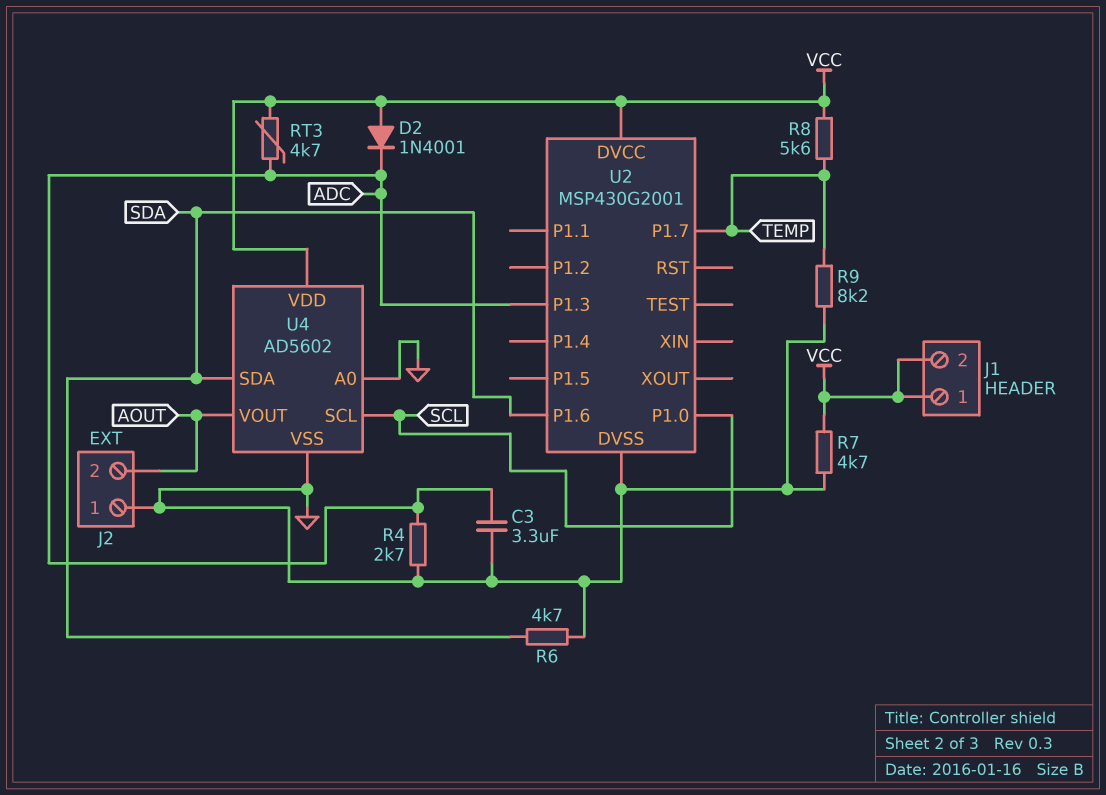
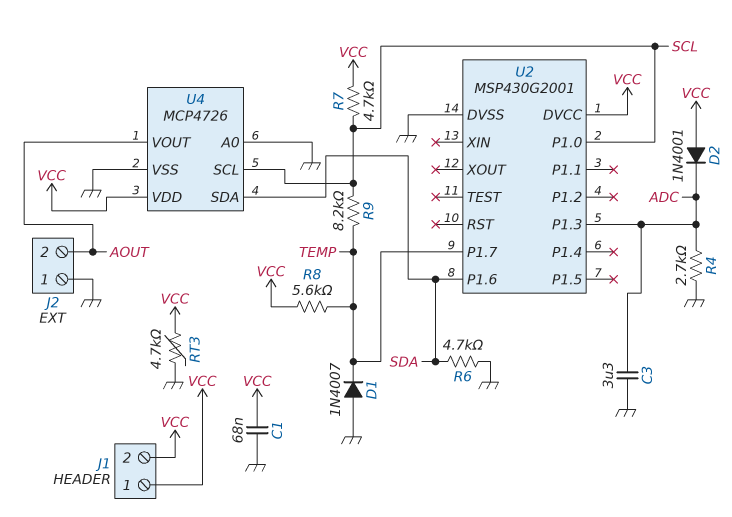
C1: none -> 68nF (GND, VCC)
D1: none -> diode 1N4007 (A GND, K TEMP)
R7: 4.7k (GND, VCC) -> 4.7k (SCL, VCC)
R9: 8.2k (GND, TEMP) -> 8.2k (SCL, TEMP)
RT3: 4.7k (ADC, VCC) -> 4.7k (GND, VCC)
U4: AD5602 -> MCP4726

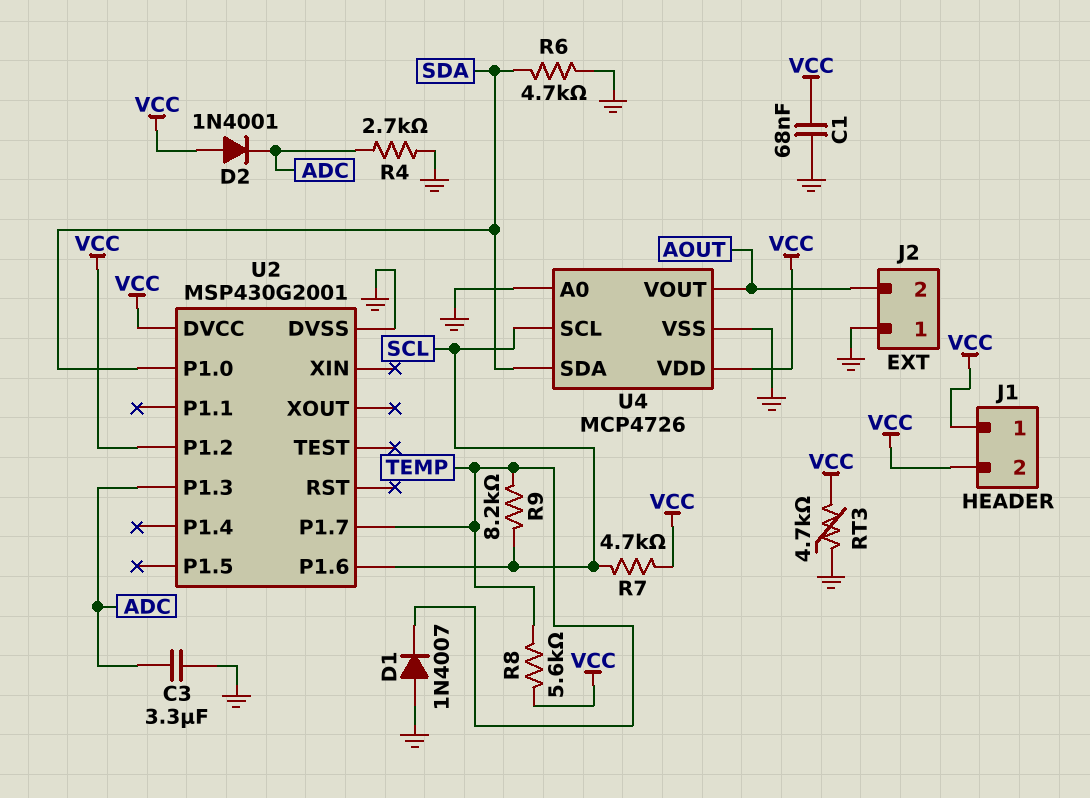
U2 pin P1.0: SCL -> SDA
U2 pin P1.2: none -> VCC
U2 pin P1.6: SDA -> SCL

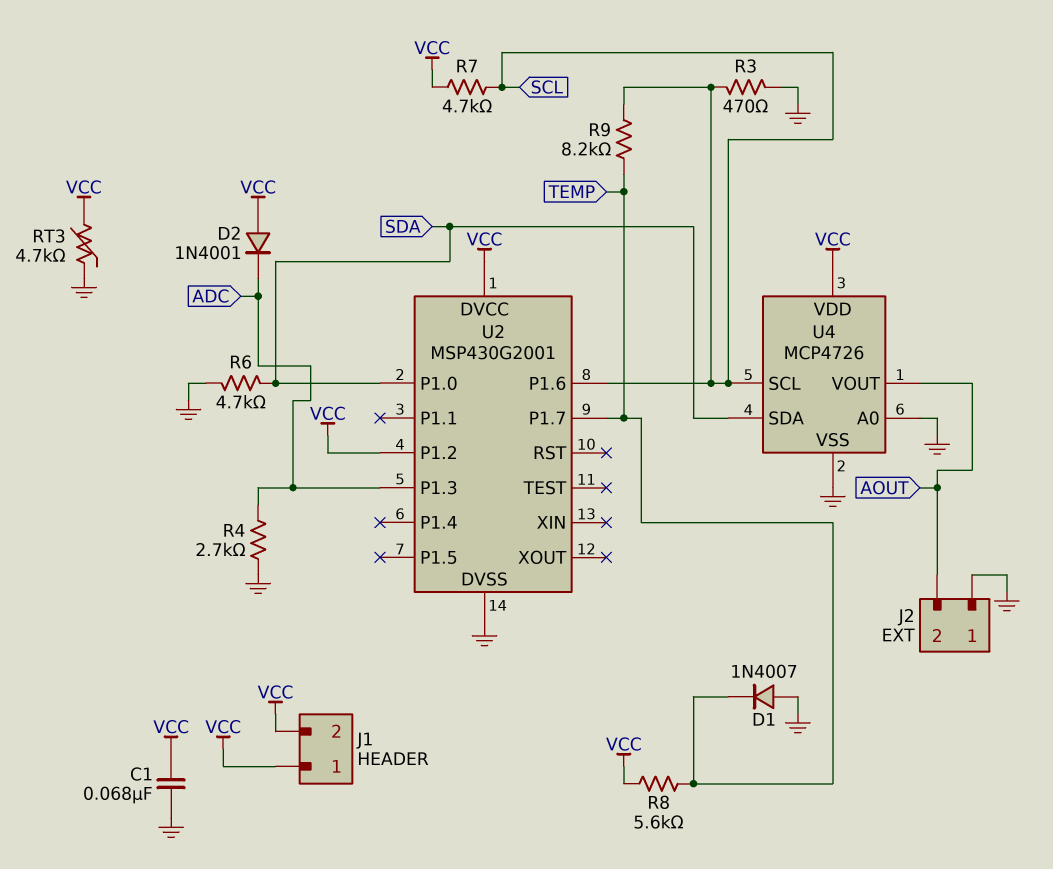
C3: 3.3uF (ADC, GND) -> none
R3: none -> 470 (GND, SCL)

